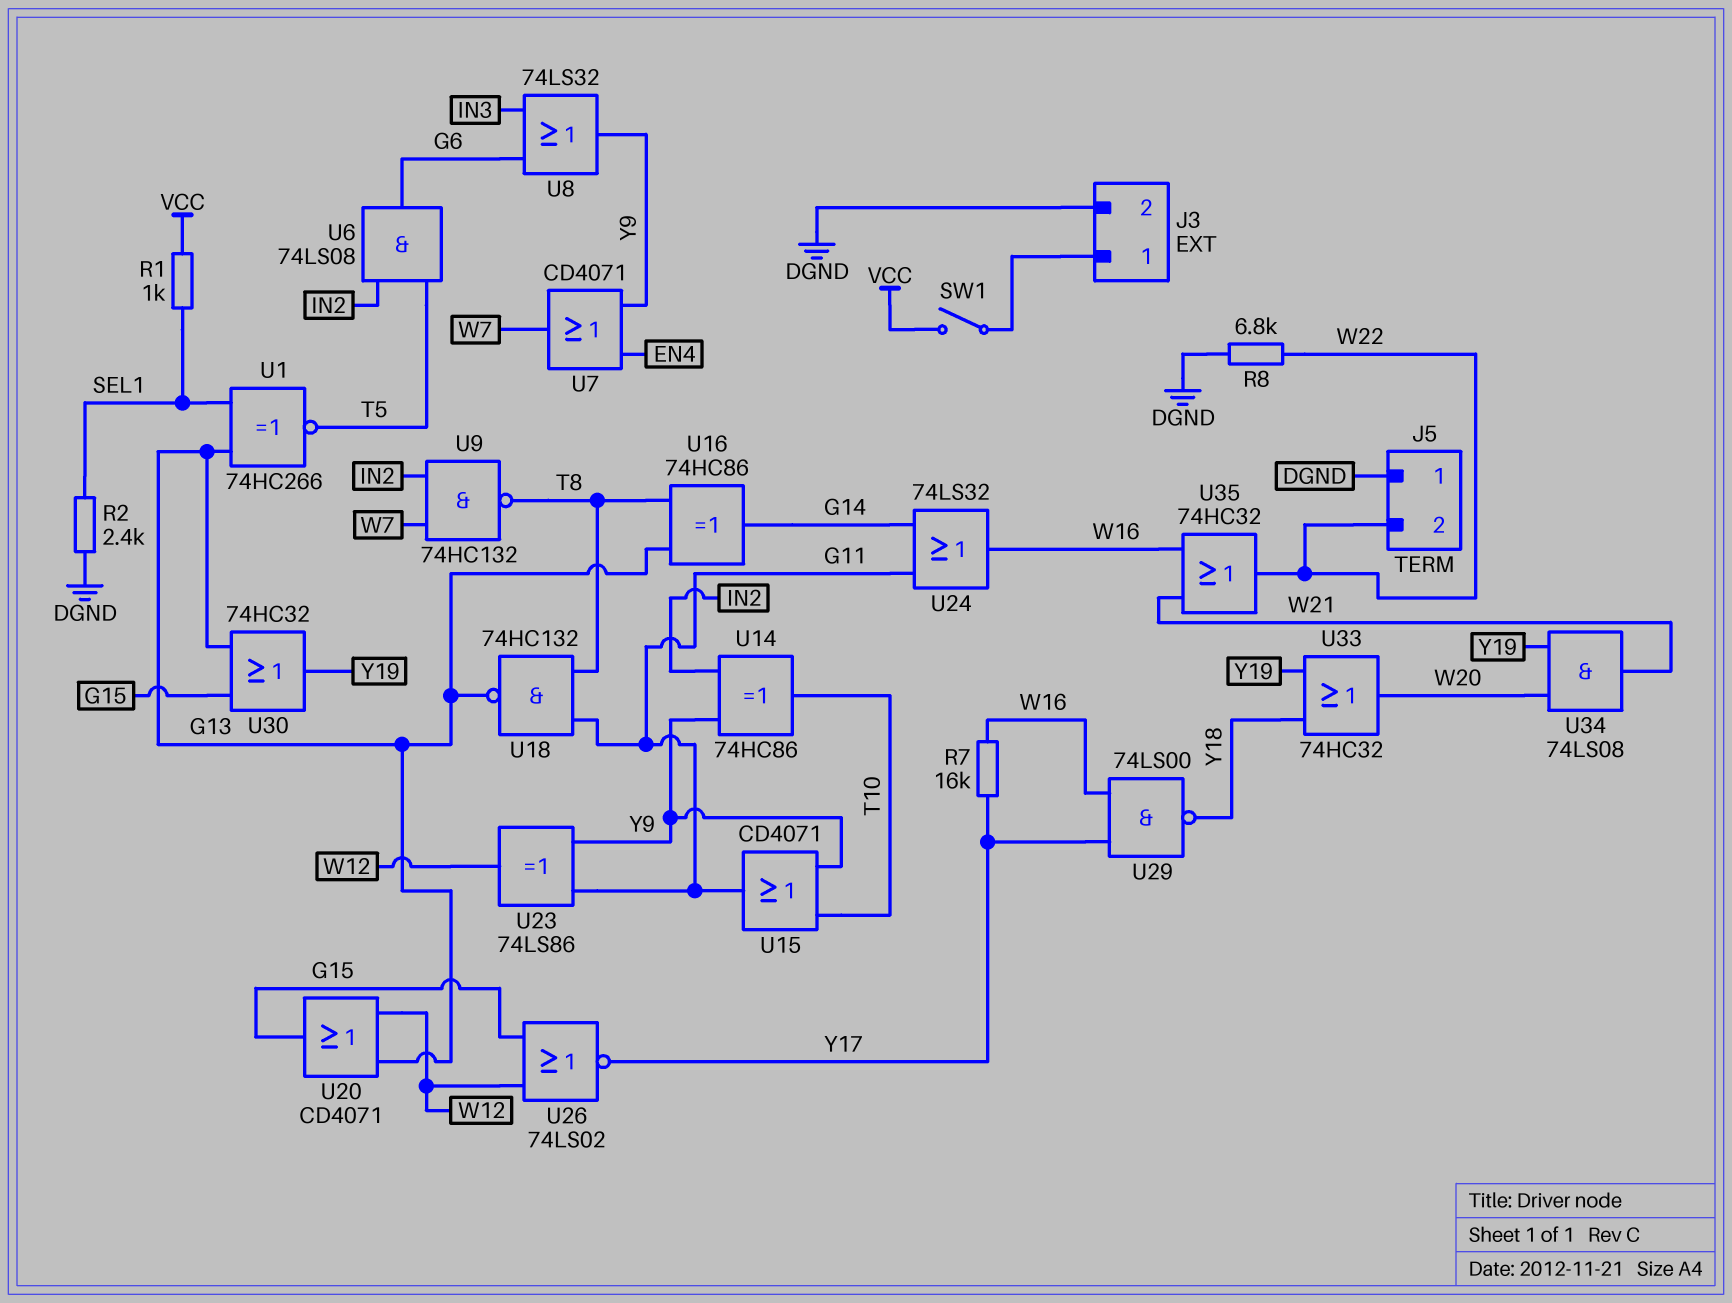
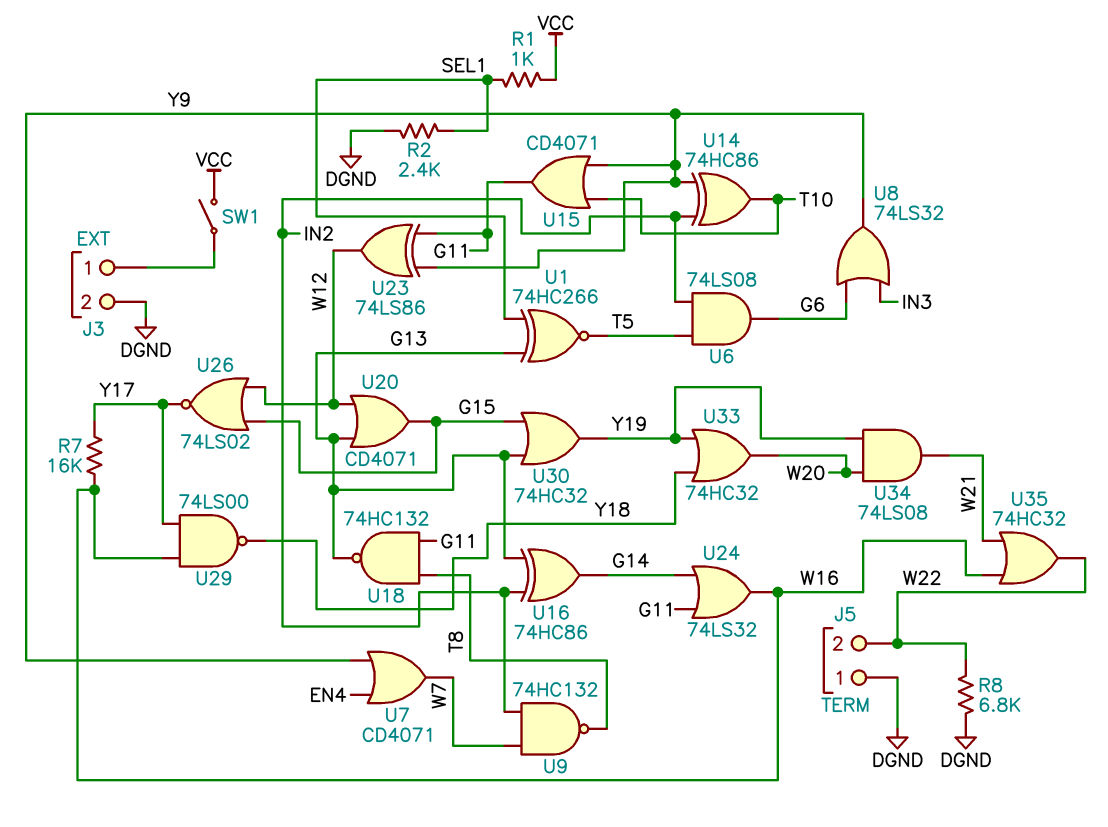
U16: XOR 74HC86 (in G13, in T8, out G14) -> XOR 74HC86 (in G13, in IN2, out G14)

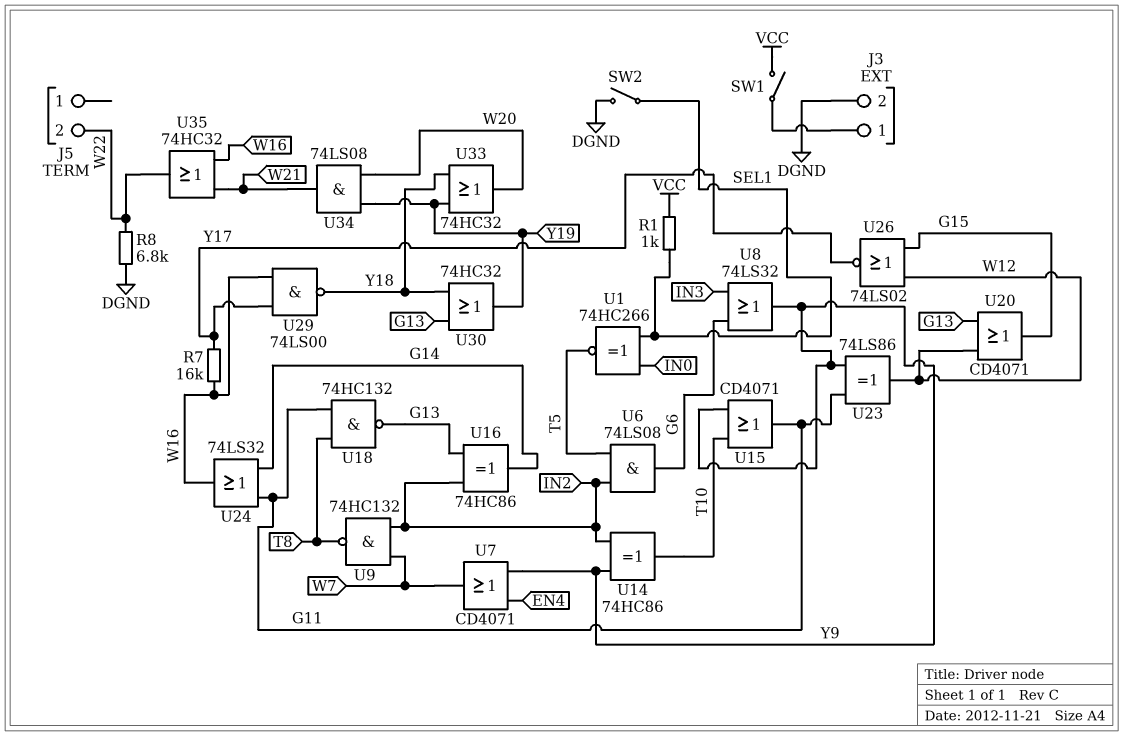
J5 pin 1: DGND -> none
R2: 2.4k (DGND, SEL1) -> none
SW2: none -> switch (DGND, SEL1)
U1: XNOR 74HC266 (in G13, in SEL1, out T5) -> XNOR 74HC266 (in IN0, in SEL1, out T5)
U30: OR 74HC32 (in G13, in G15, out Y19) -> OR 74HC32 (in G13, in Y18, out Y19)

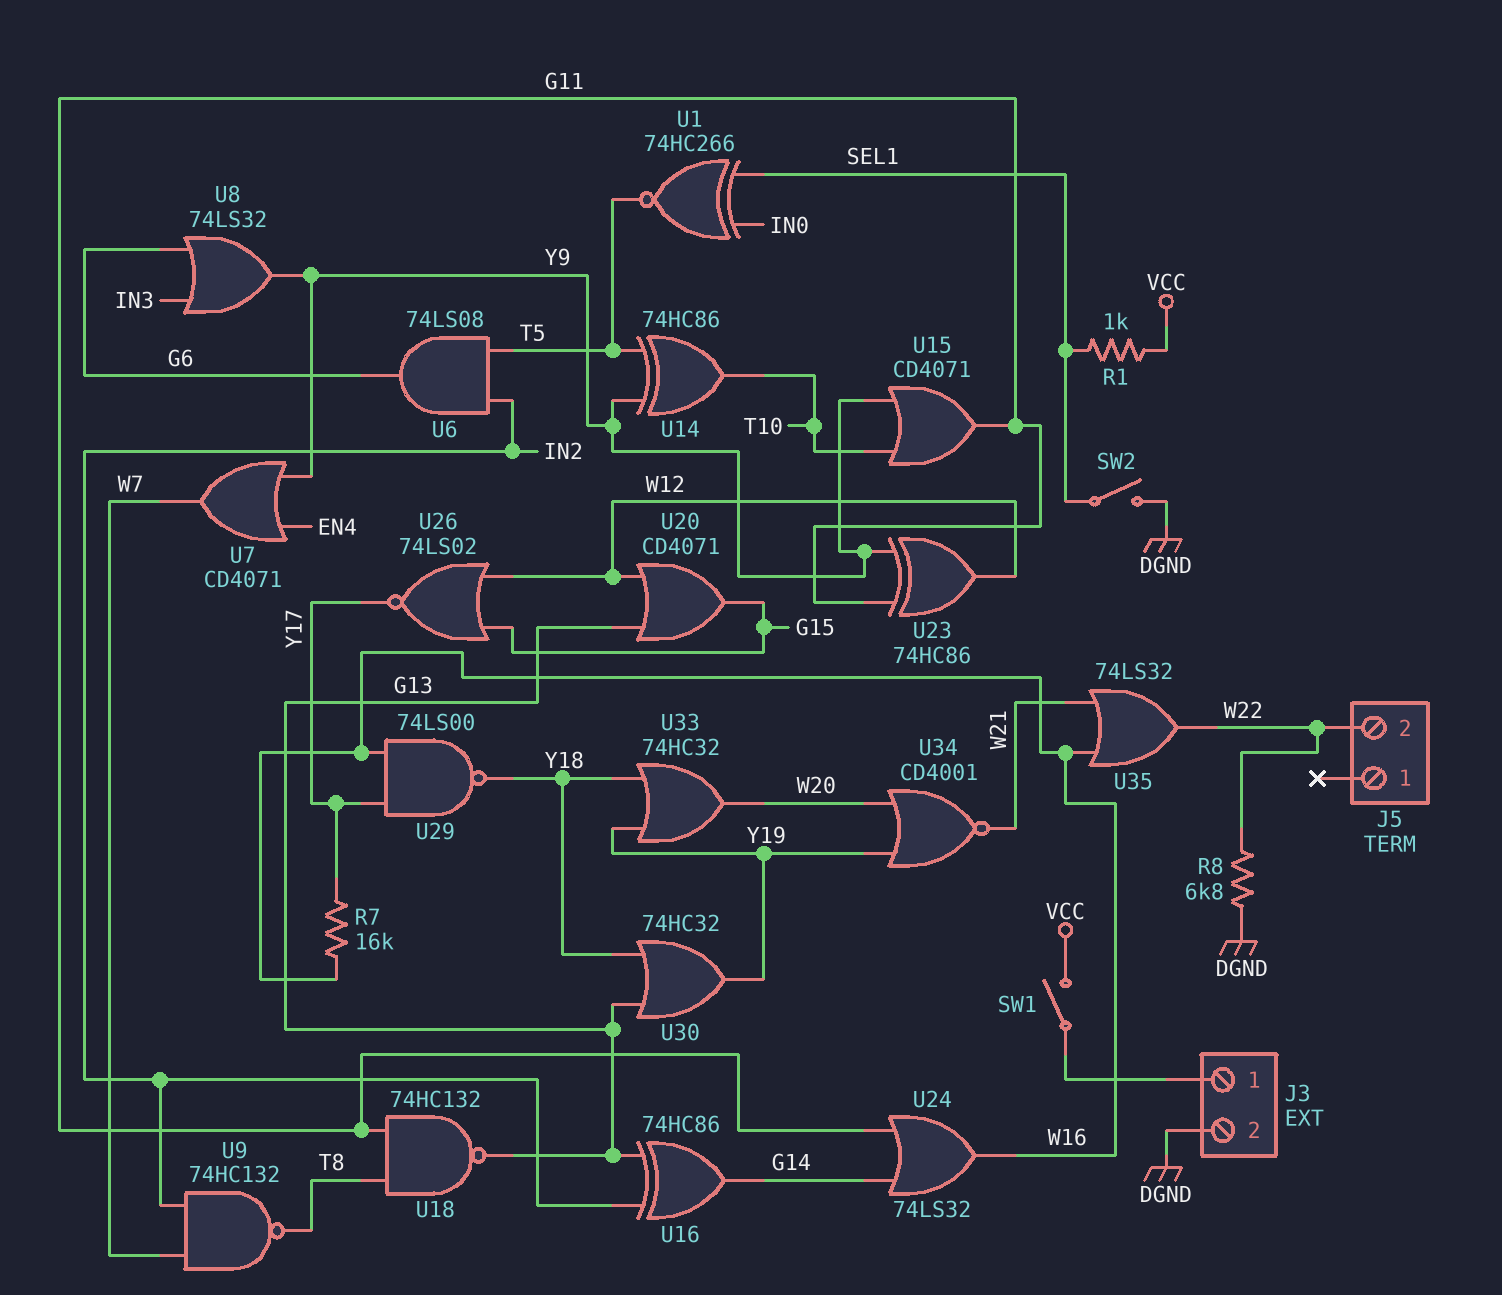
U14: XOR 74HC86 (in IN2, in Y9, out T10) -> XOR 74HC86 (in T5, in Y9, out T10)
U23: XOR 74LS86 (in G11, in Y9, out W12) -> XOR 74HC86 (in G11, in Y9, out W12)
U34: AND 74LS08 (in W20, in Y19, out W21) -> NOR CD4001 (in W20, in Y19, out W21)
U35: OR 74HC32 (in W16, in W21, out W22) -> OR 74LS32 (in W16, in W21, out W22)

